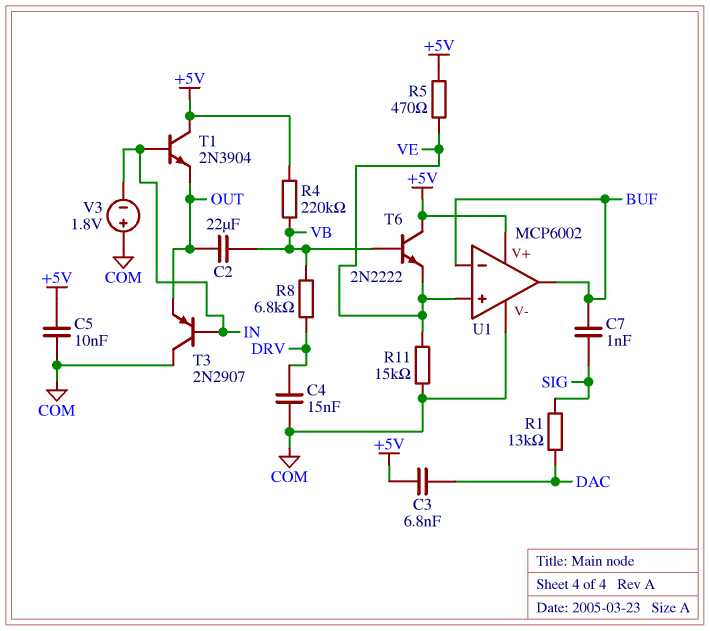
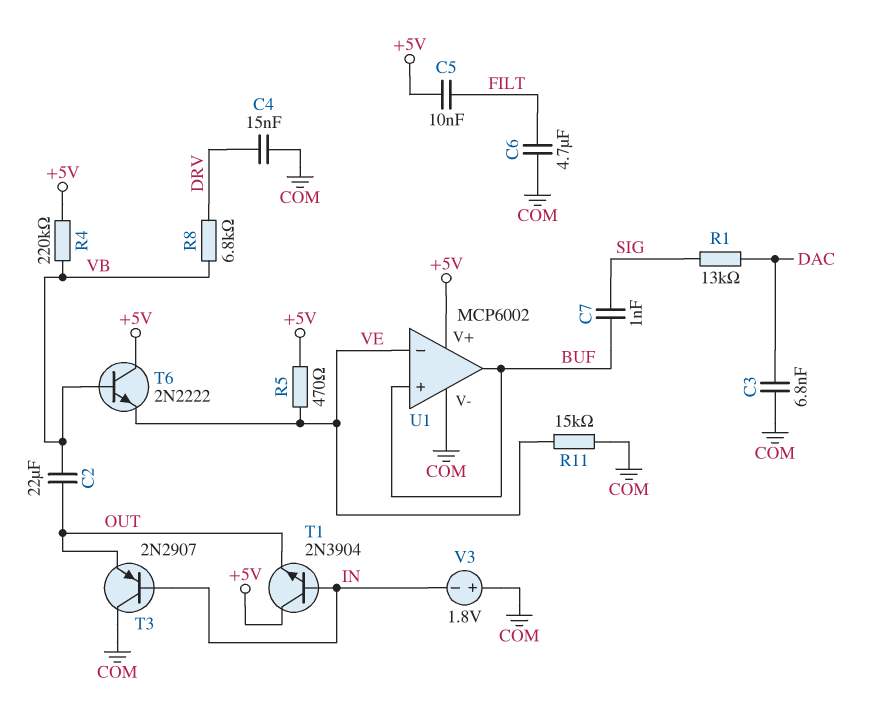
C3: 6.8nF (+5V, DAC) -> 6.8nF (COM, DAC)
C5: 10nF (+5V, COM) -> 10nF (+5V, FILT)
C6: none -> 4.7uF (COM, FILT)
U1 pin in+: VE -> BUF
U1 pin in-: BUF -> VE

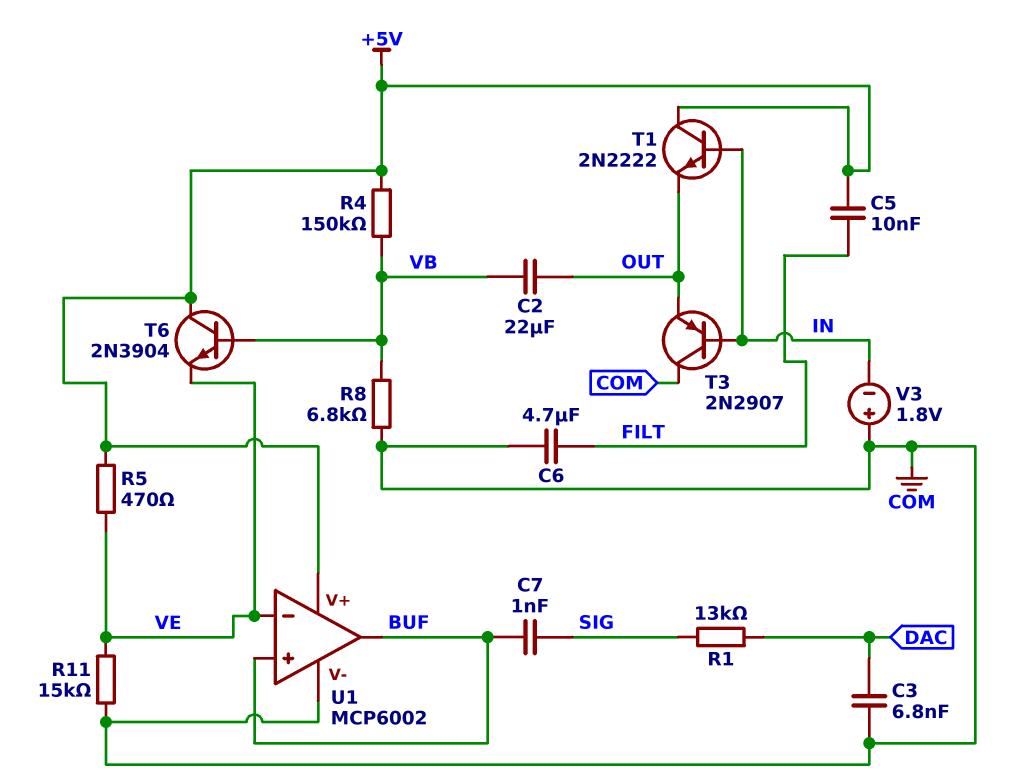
C4: 15nF (COM, DRV) -> none
R4: 220k (+5V, VB) -> 150k (+5V, VB)
R8: 6.8k (DRV, VB) -> 6.8k (COM, VB)
T1: NPN 2N3904 (B IN, C +5V, E OUT) -> NPN 2N2222 (B IN, C +5V, E OUT)
T6: NPN 2N2222 (B VB, C +5V, E VE) -> NPN 2N3904 (B VB, C +5V, E VE)

